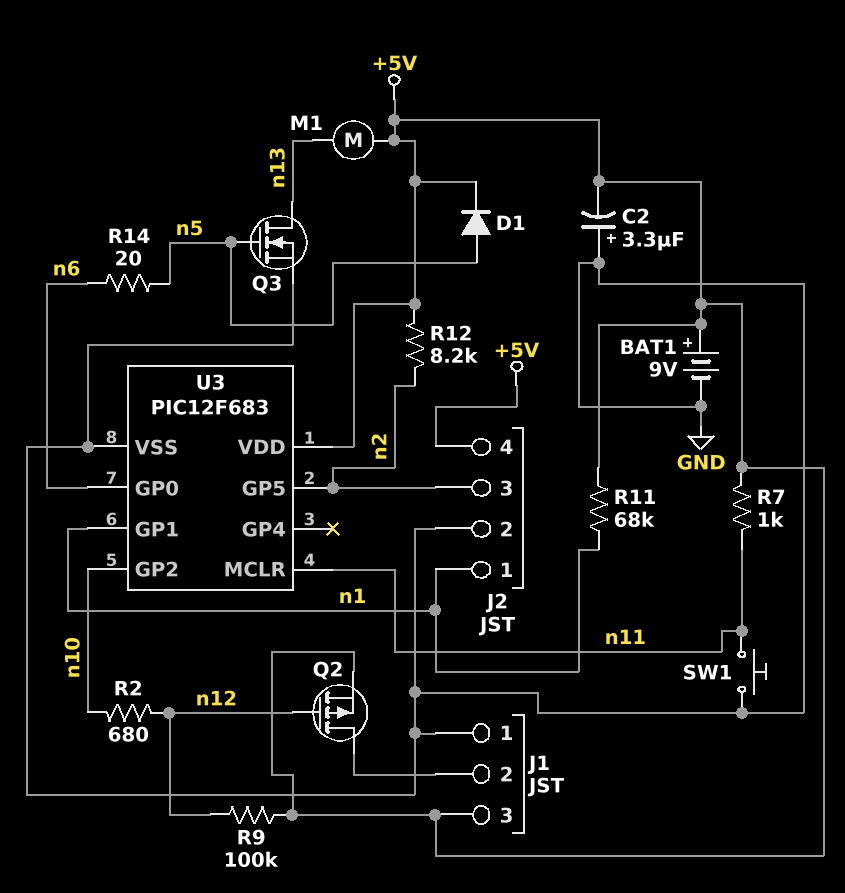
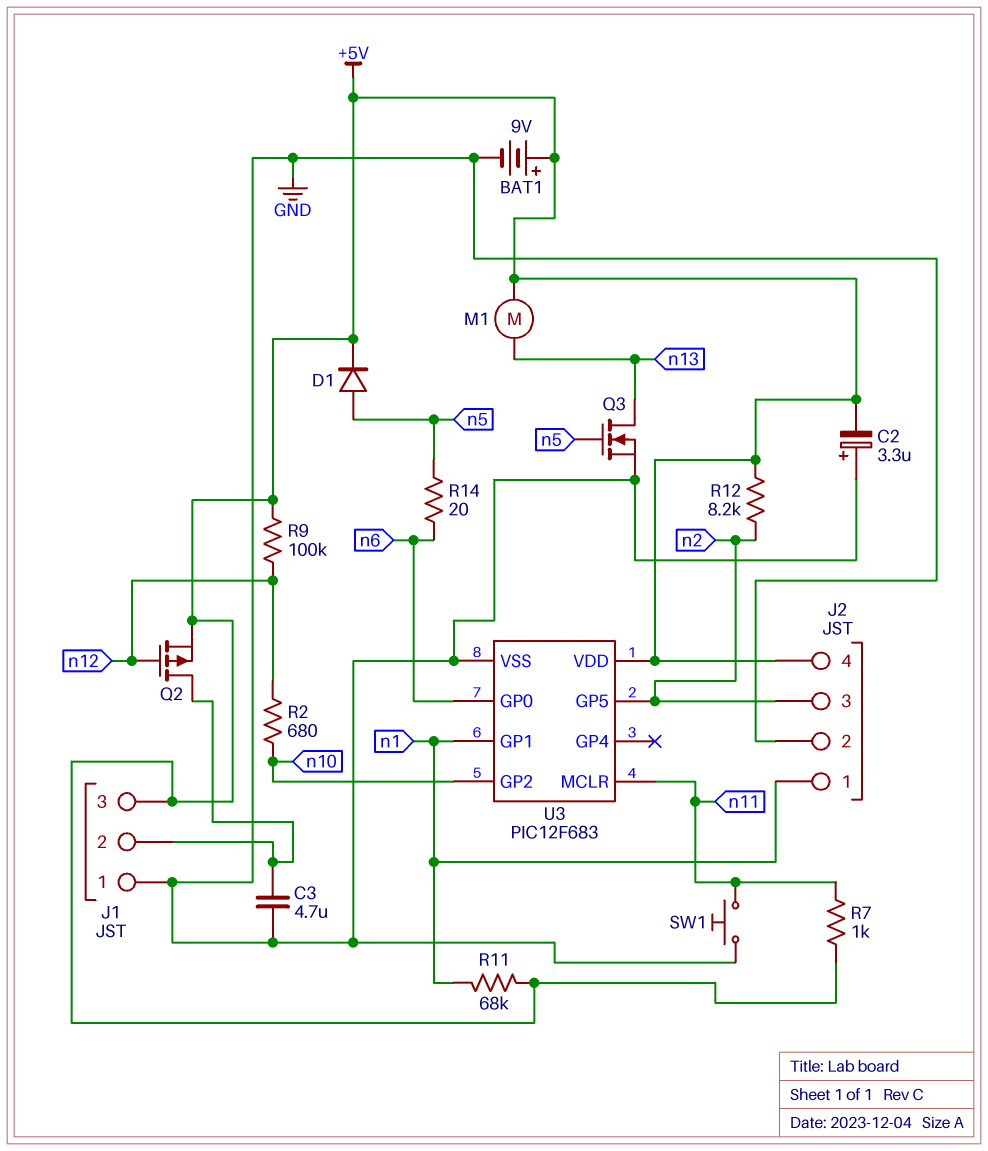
C3: none -> 4.7uF (GND, J1/2)

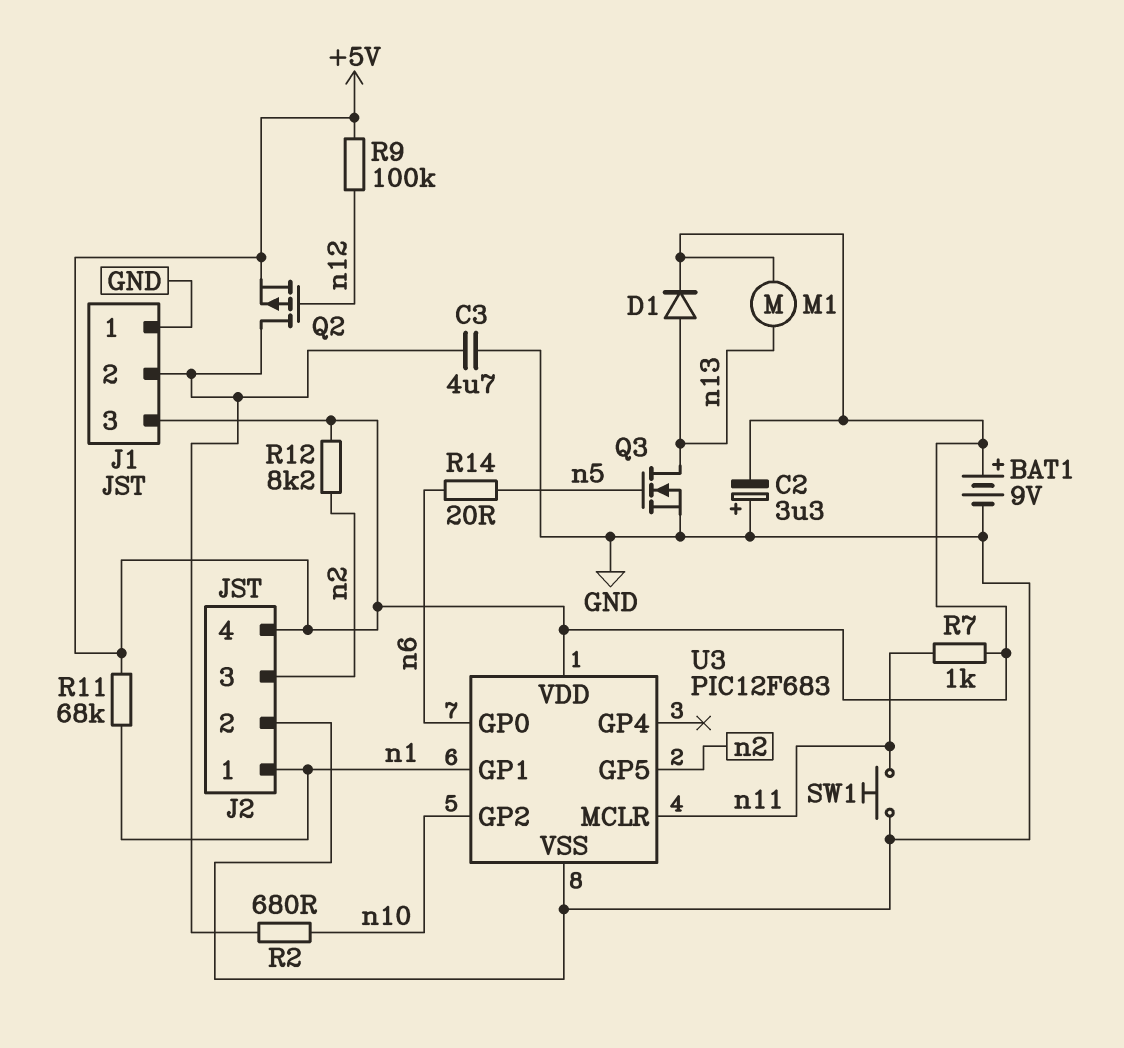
D1: diode (A n5, K +5V) -> diode (A n13, K +5V)
R2: 680 (n10, n12) -> 680 (J1/2, n10)

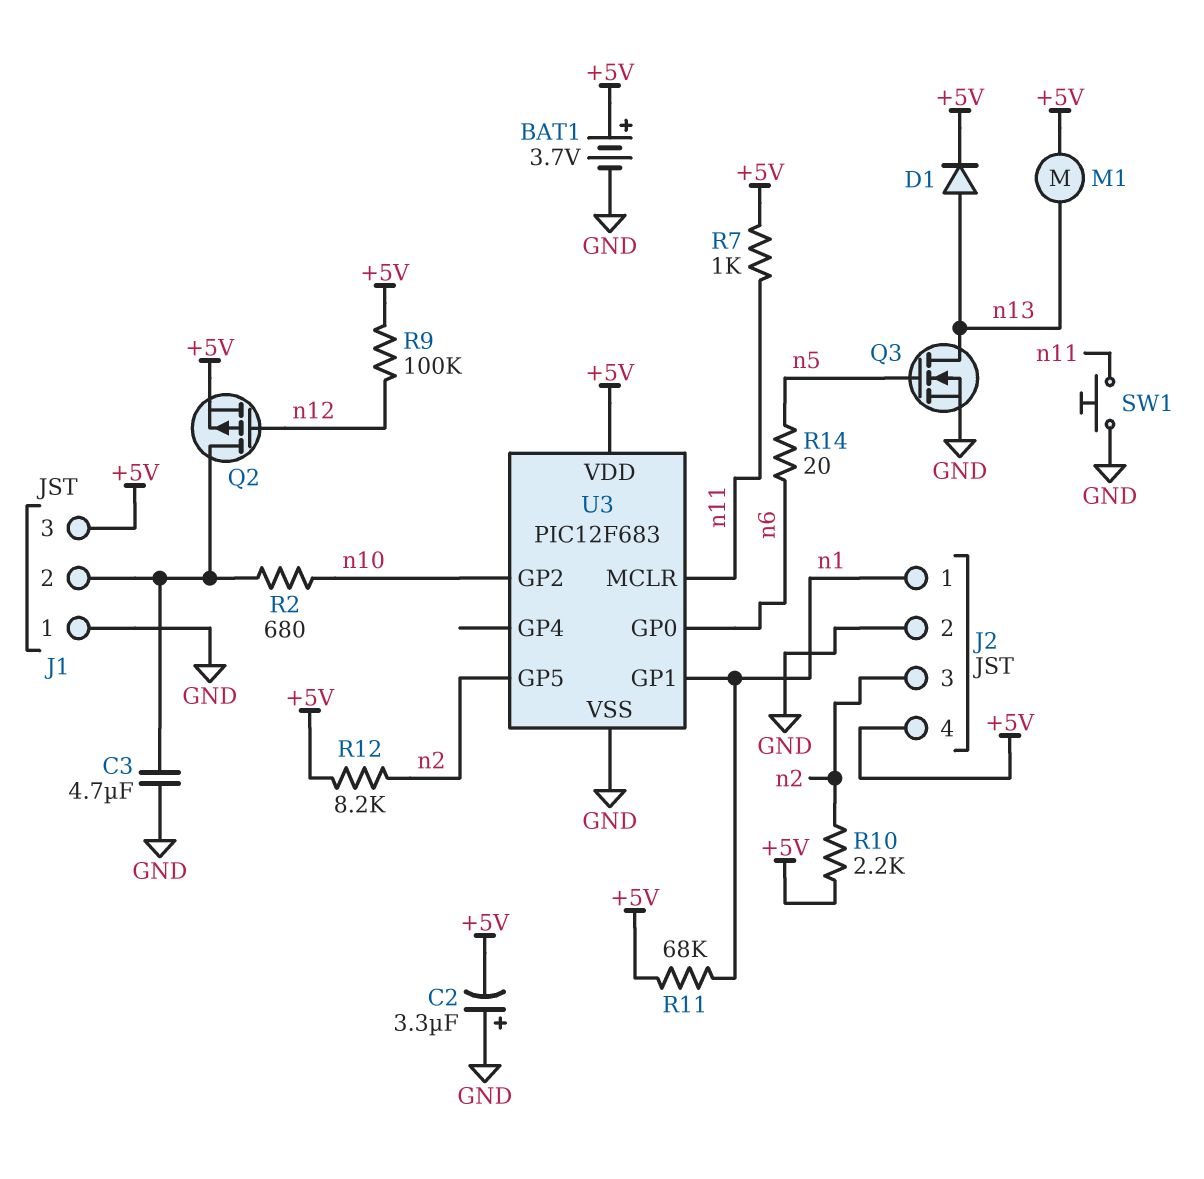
BAT1: 9V (plus +5V, minus GND) -> 3.7V (plus +5V, minus GND)
R10: none -> 2.2k (+5V, n2)

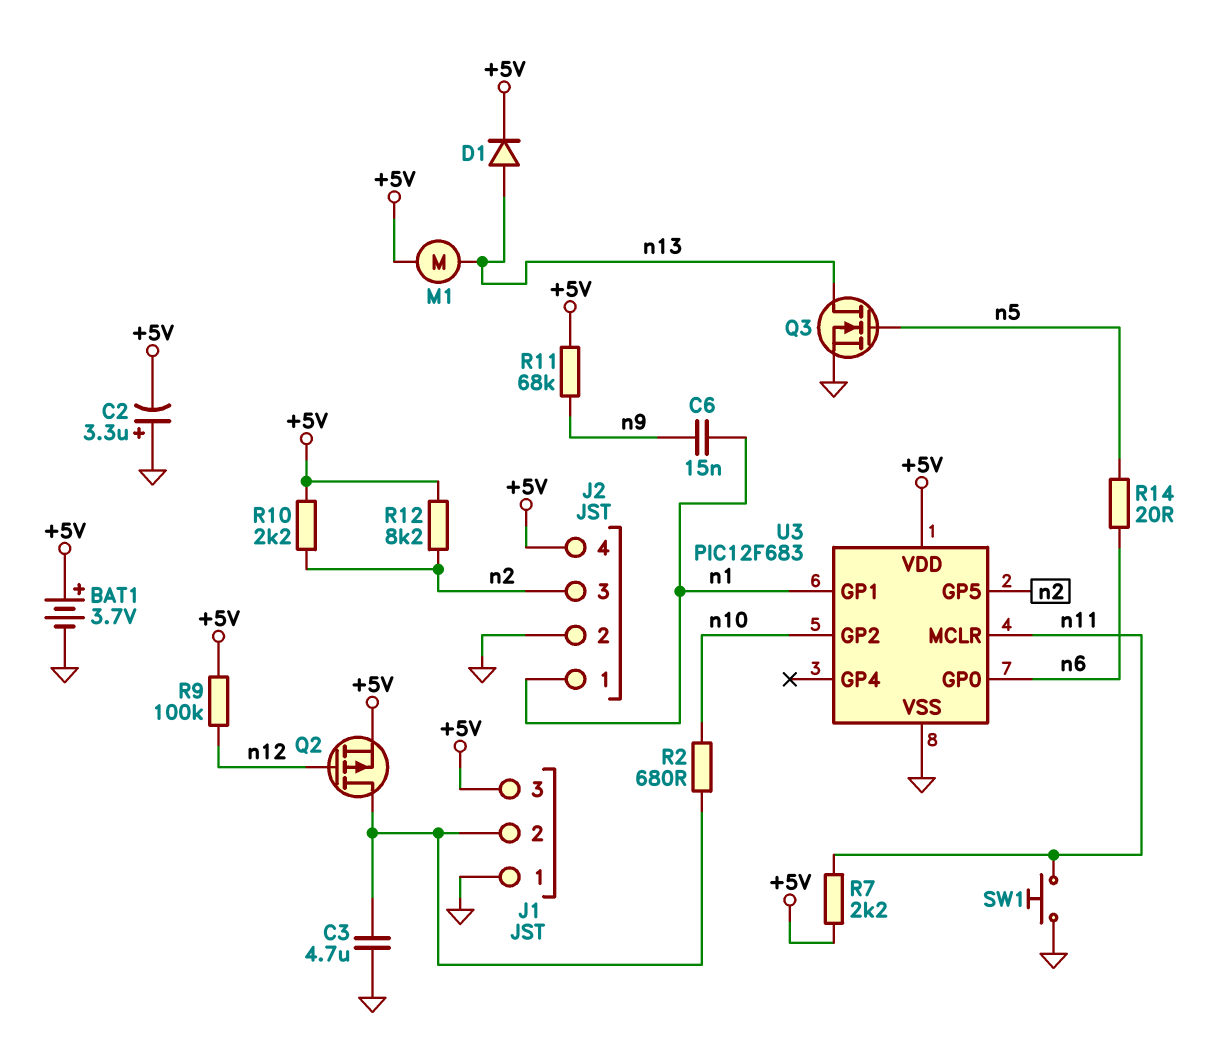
C6: none -> 15nF (n1, n9)
R7: 1k (+5V, n11) -> 2.2k (+5V, n11)
R11: 68k (+5V, n1) -> 68k (+5V, n9)

